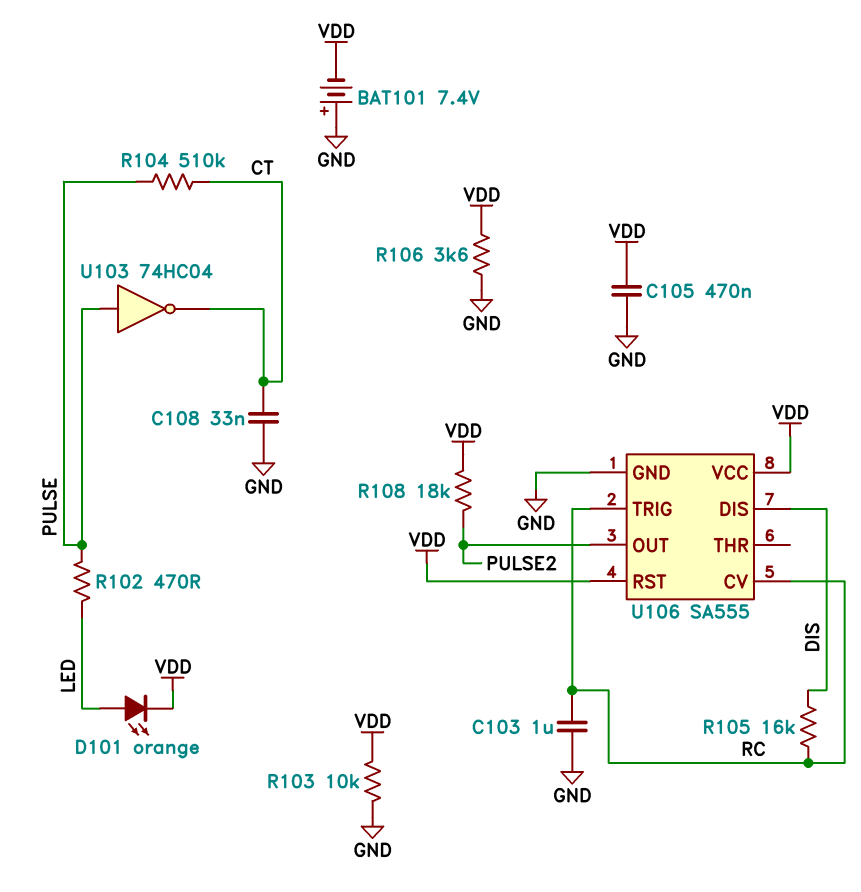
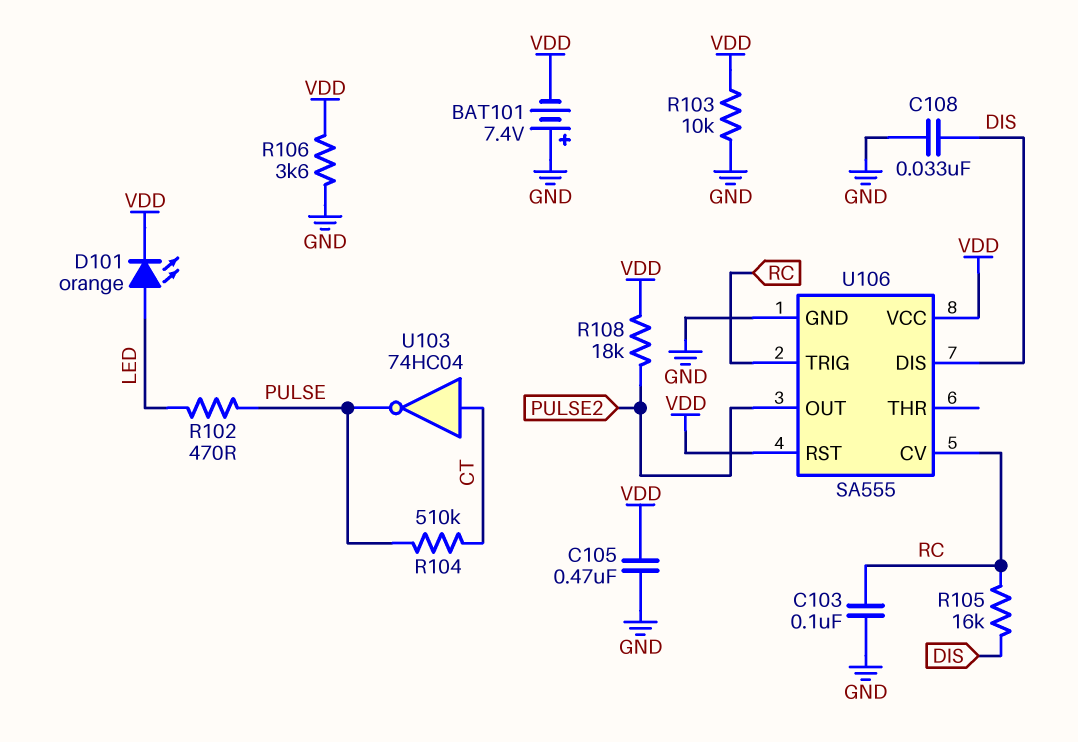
C103: 1uF (GND, RC) -> 100nF (GND, RC)
C108: 33nF (CT, GND) -> 33nF (DIS, GND)
U103: NOT 74HC04 (in PULSE, out CT) -> NOT 74HC04 (in CT, out PULSE)

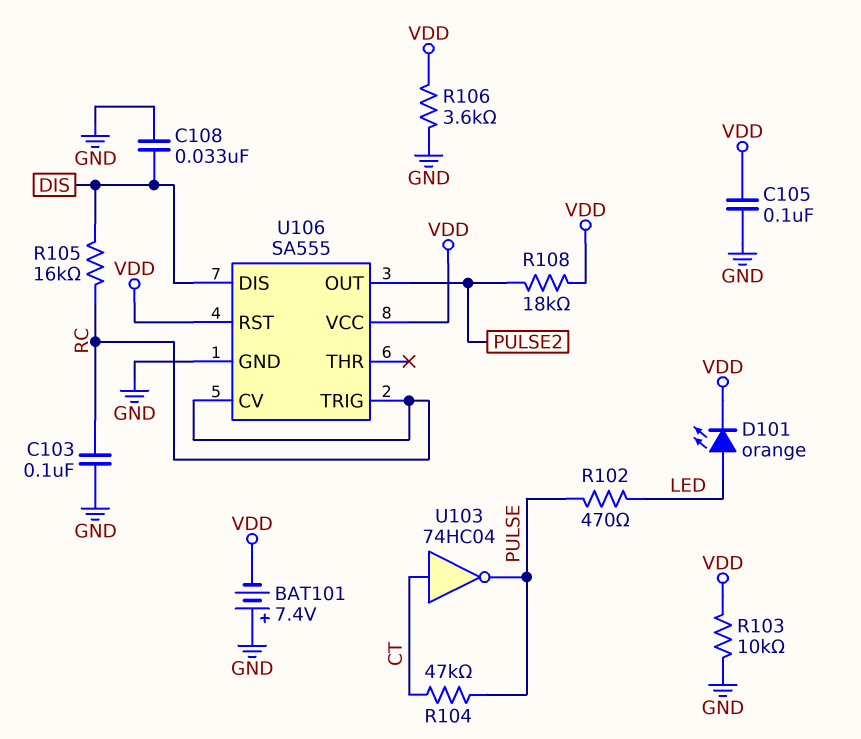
C105: 470nF (GND, VDD) -> 100nF (GND, VDD)
R104: 510k (CT, PULSE) -> 47k (CT, PULSE)

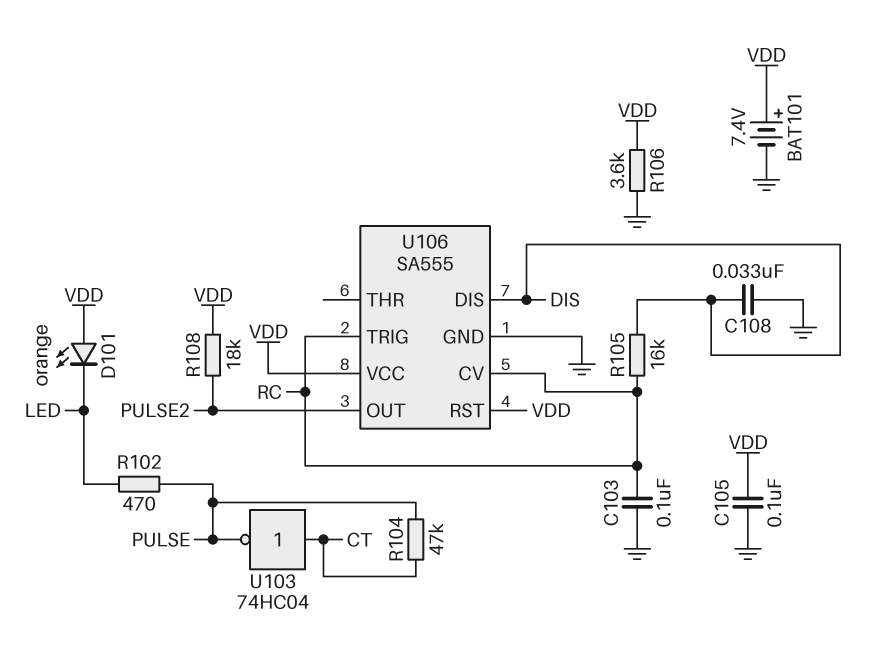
BAT101: 7.4V (plus GND, minus VDD) -> 7.4V (plus VDD, minus GND)
D101: LED orange (A LED, K VDD) -> LED orange (A VDD, K LED)
R103: 10k (GND, VDD) -> none

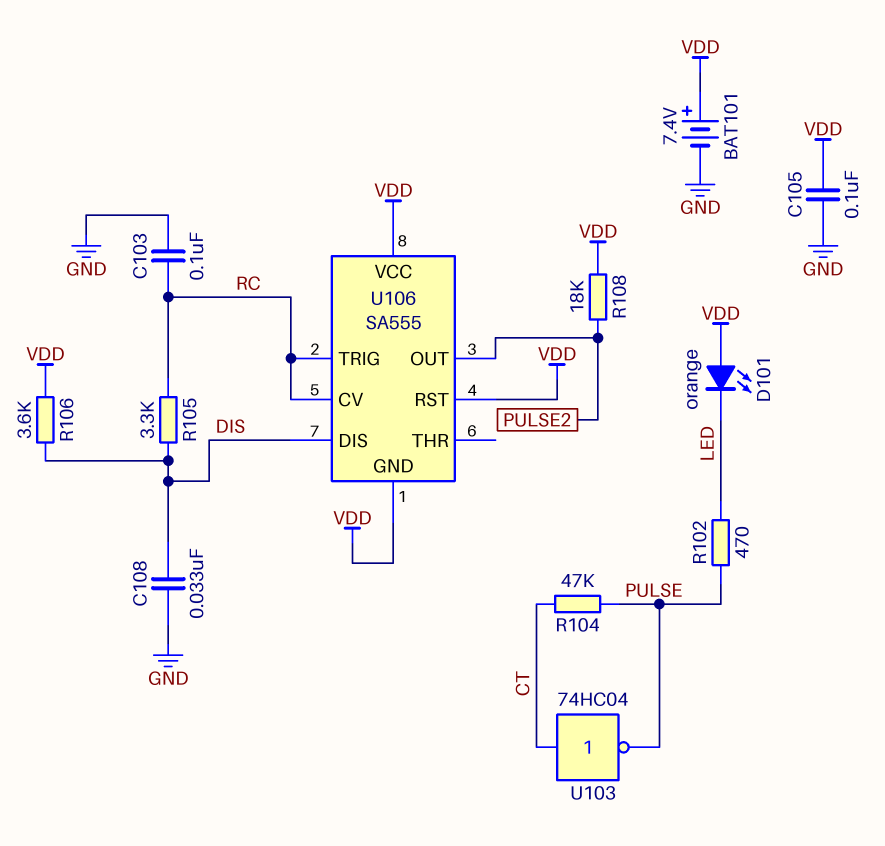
R105: 16k (DIS, RC) -> 3.3k (DIS, RC)
R106: 3.6k (GND, VDD) -> 3.6k (DIS, VDD)
U106 pin GND: GND -> VDD

